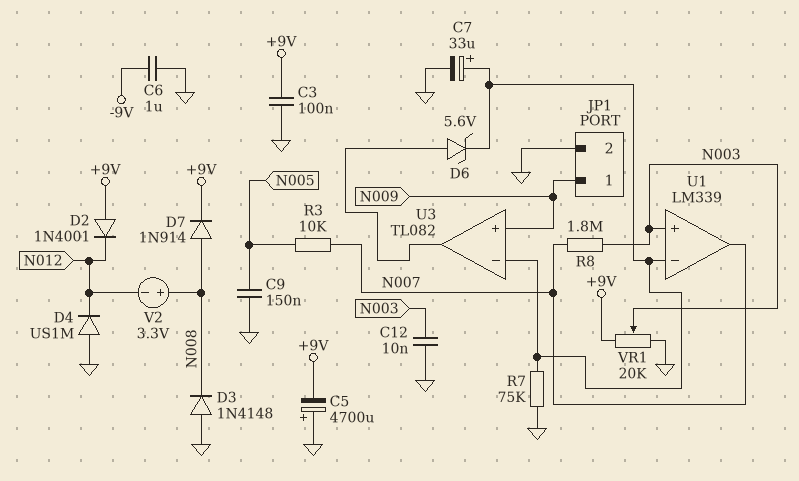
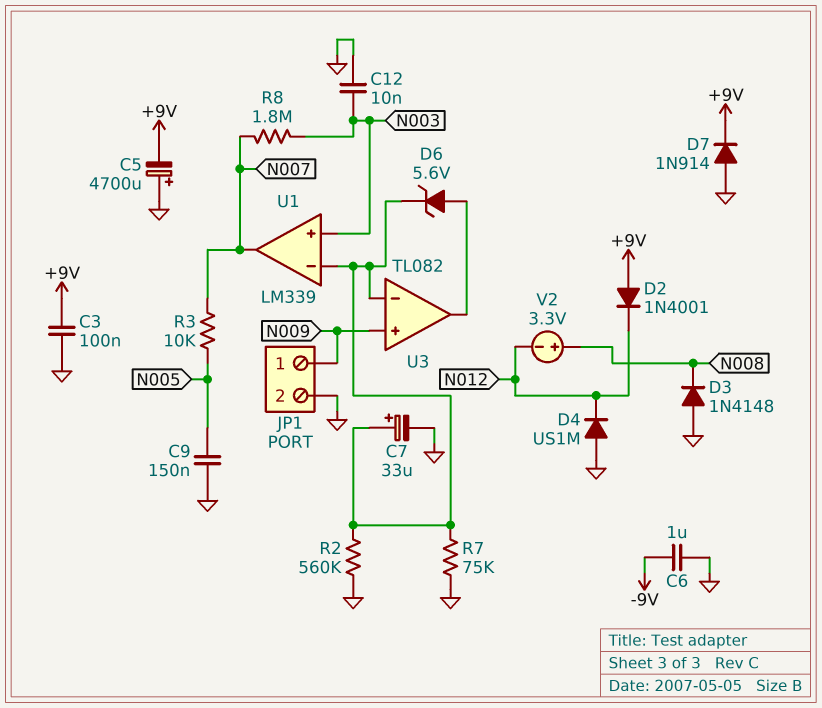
D7: diode 1N914 (A N008, K +9V) -> diode 1N914 (A GND, K +9V)
R2: none -> 560k (GND, U1/in-)
VR1: 20k (+9V, GND, wiper N003) -> none

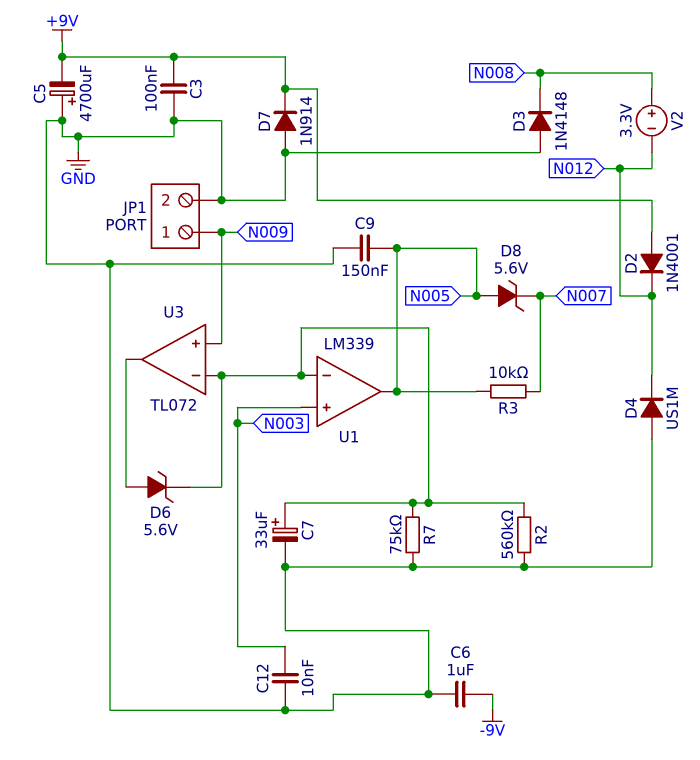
D8: none -> zener 5.6V (A N005, K N007)
R8: 1.8M (N003, N007) -> none
U1 pin out: N007 -> N005
U3: TL082 -> TL072

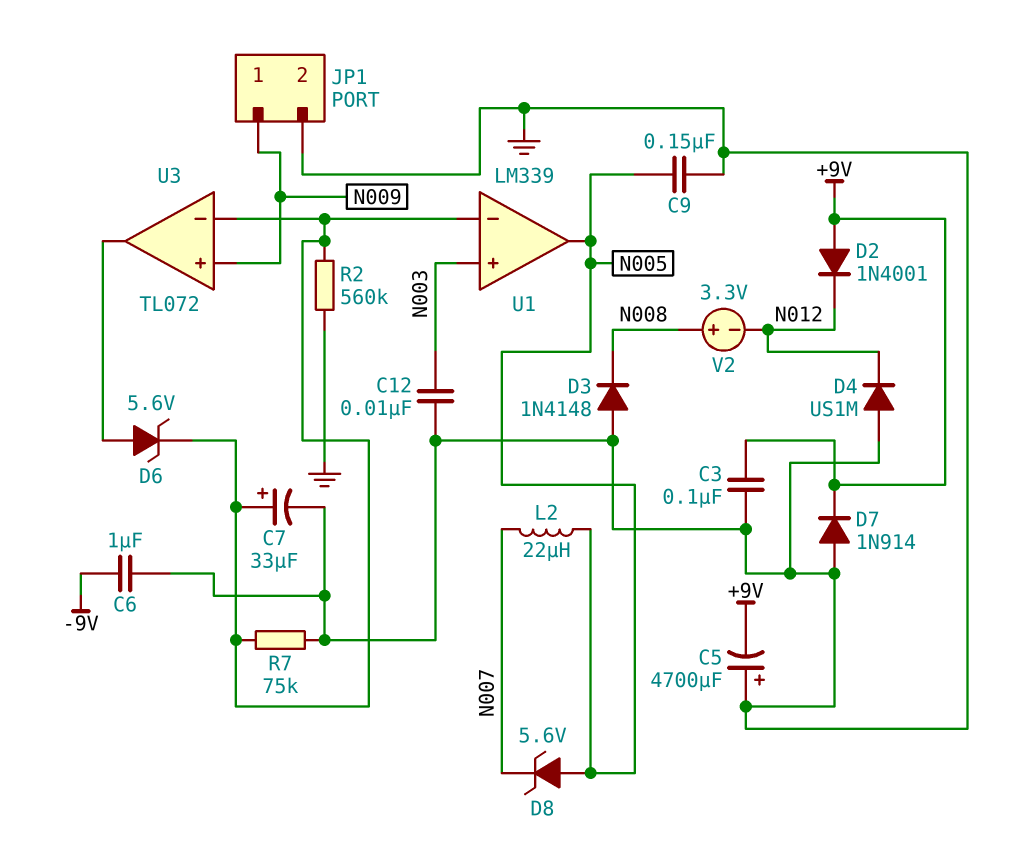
L2: none -> 22uH (N005, N007)
R3: 10k (N005, N007) -> none

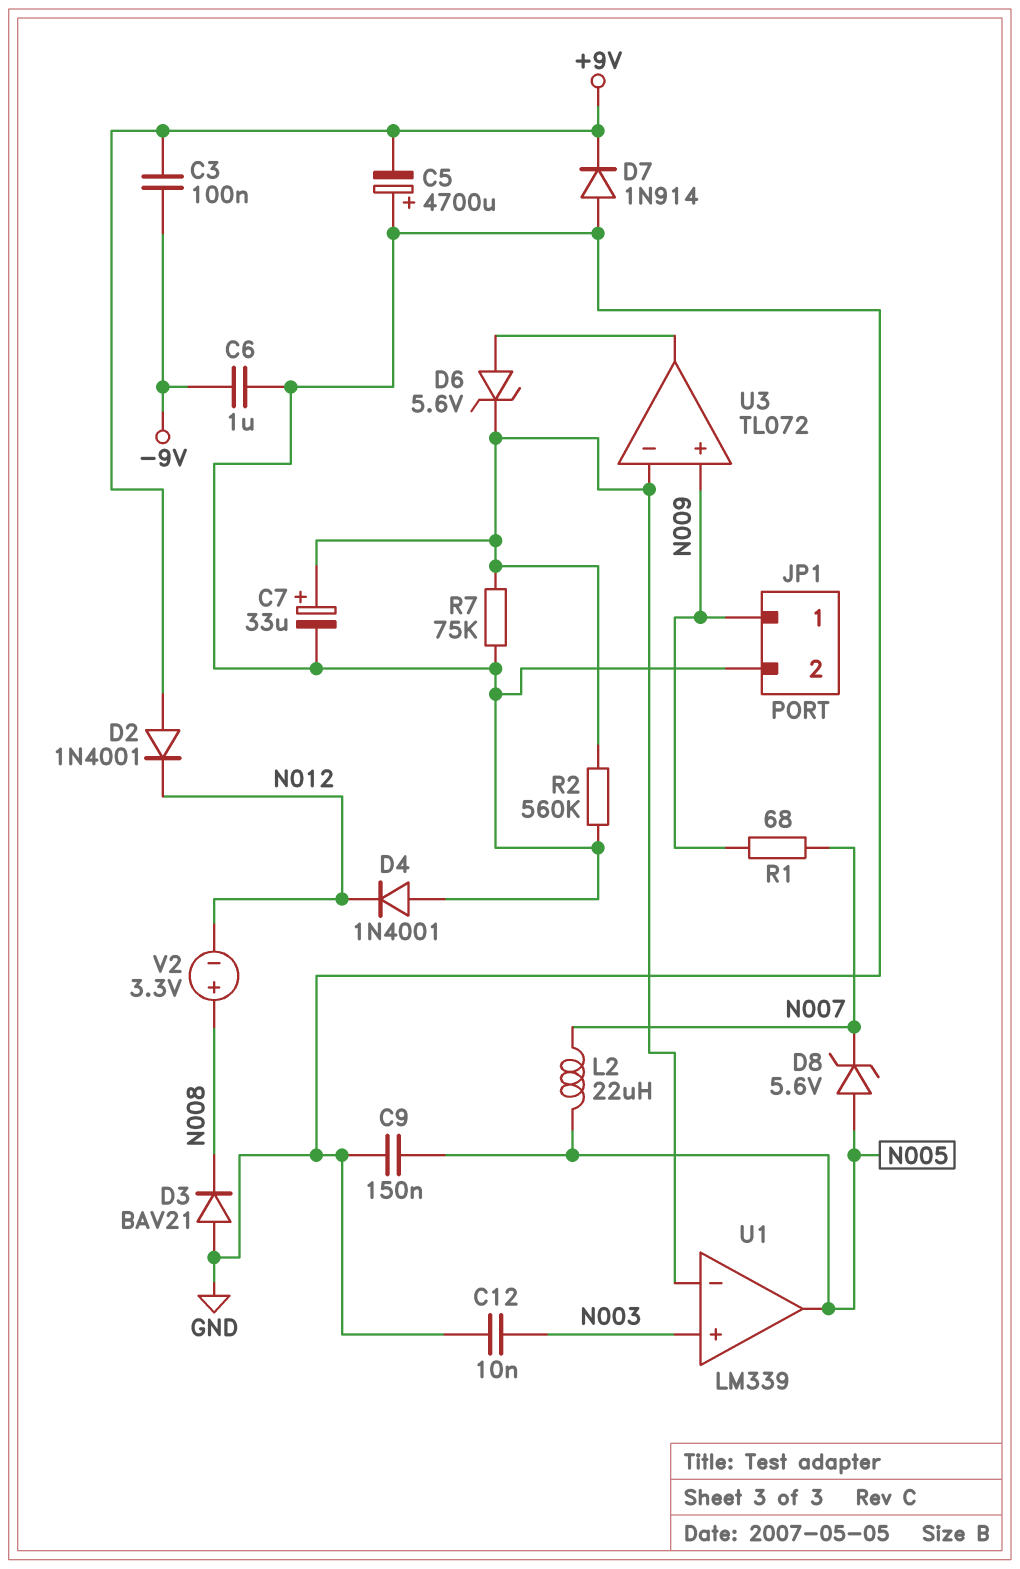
C3: 100nF (+9V, GND) -> 100nF (+9V, -9V)
D3: diode 1N4148 (A GND, K N008) -> diode BAV21 (A GND, K N008)
D4: diode US1M (A GND, K N012) -> diode 1N4001 (A GND, K N012)
R1: none -> 68 (N007, N009)

